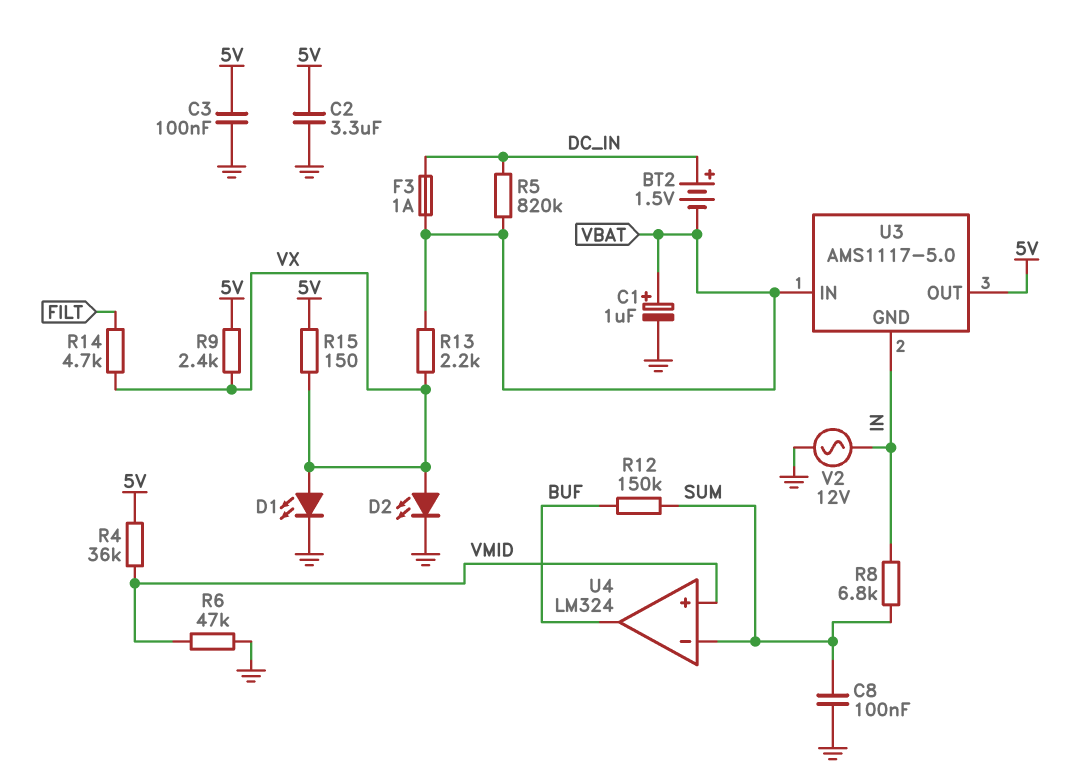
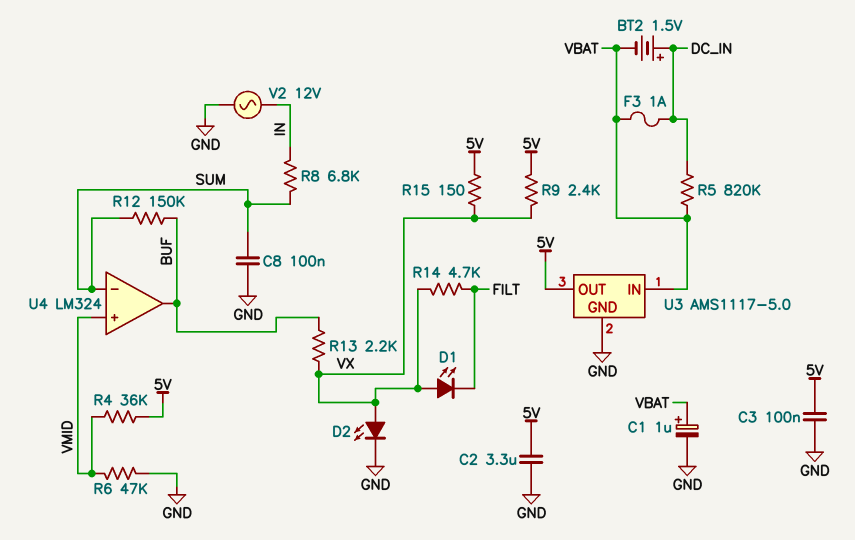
D1: LED (A VX, K GND) -> LED (A VX, K FILT)
R13: 2.2k (VBAT, VX) -> 2.2k (BUF, VX)
U3 pin GND: IN -> GND

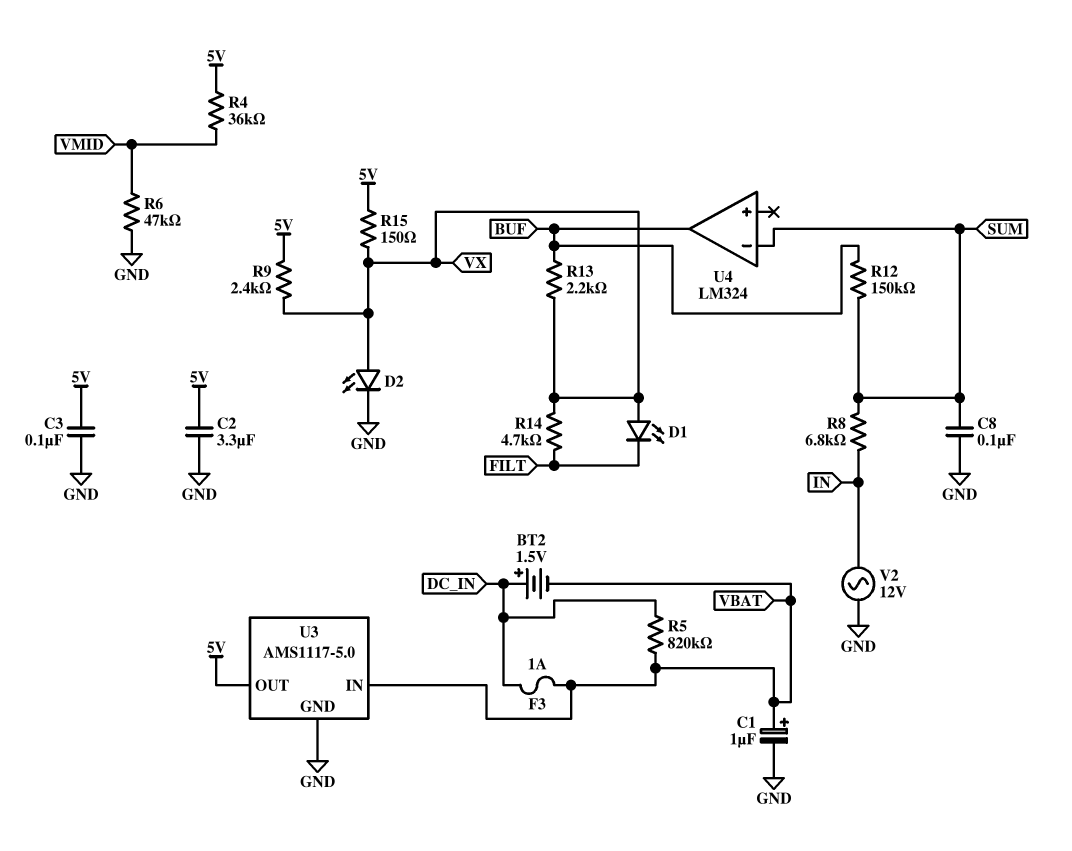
U4 pin in+: VMID -> none

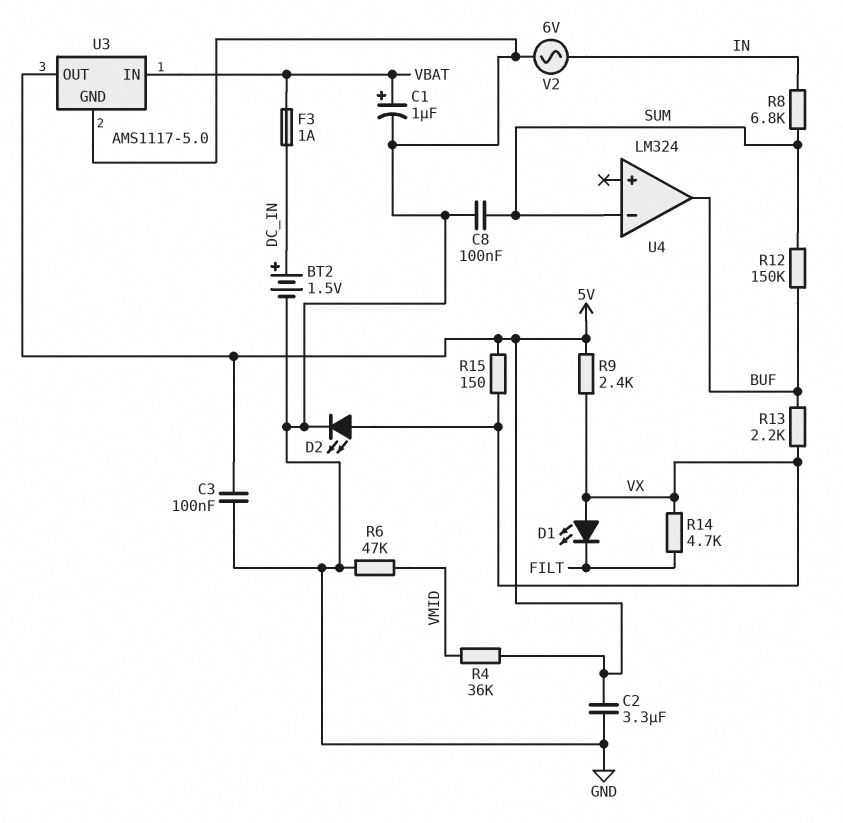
BT2: 1.5V (plus DC_IN, minus VBAT) -> 1.5V (plus DC_IN, minus GND)
R5: 820k (DC_IN, VBAT) -> none
V2: AC 12V (GND, IN) -> AC 6V (GND, IN)

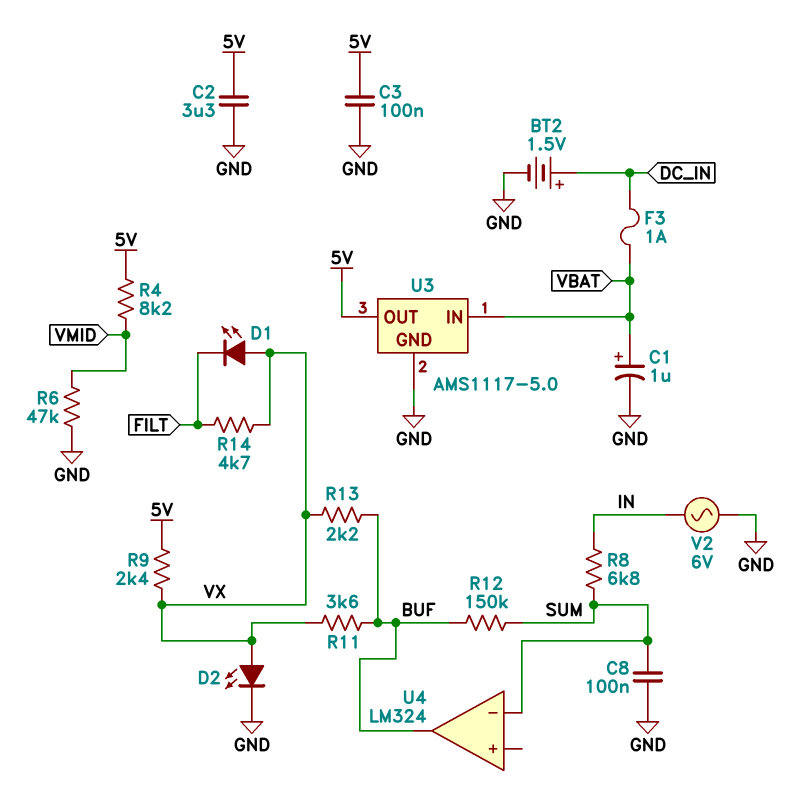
R4: 36k (5V, VMID) -> 8.2k (5V, VMID)
R11: none -> 3.6k (BUF, VX)
R15: 150 (5V, VX) -> none

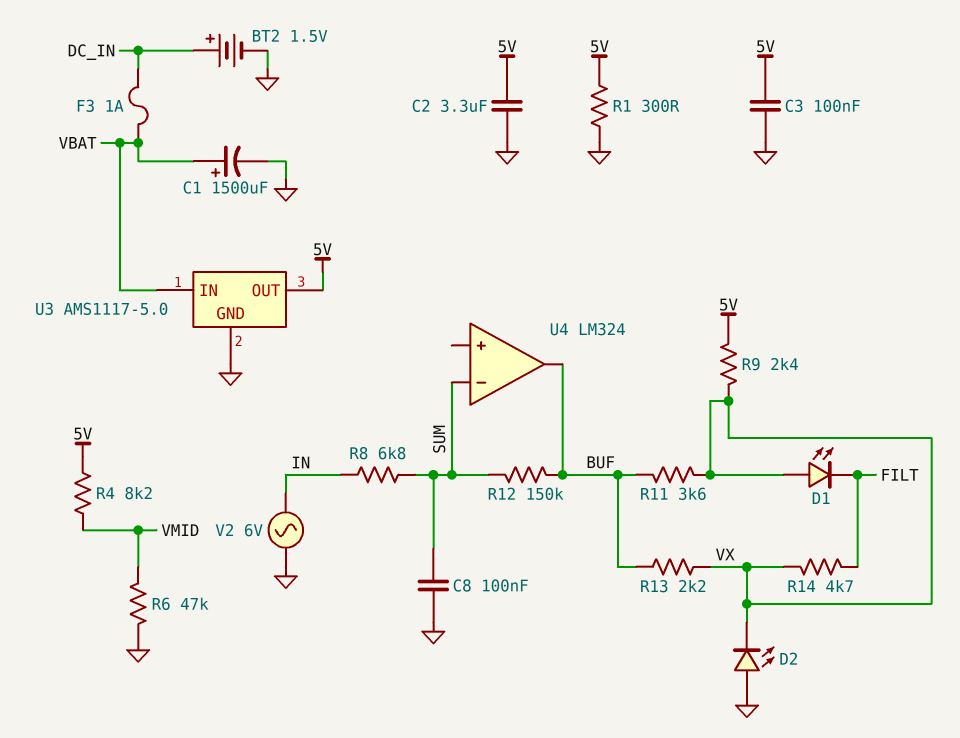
C1: 1uF (plus VBAT, minus GND) -> 1500uF (plus VBAT, minus GND)
D2: LED (A VX, K GND) -> LED (A GND, K VX)
R1: none -> 300 (5V, GND)

